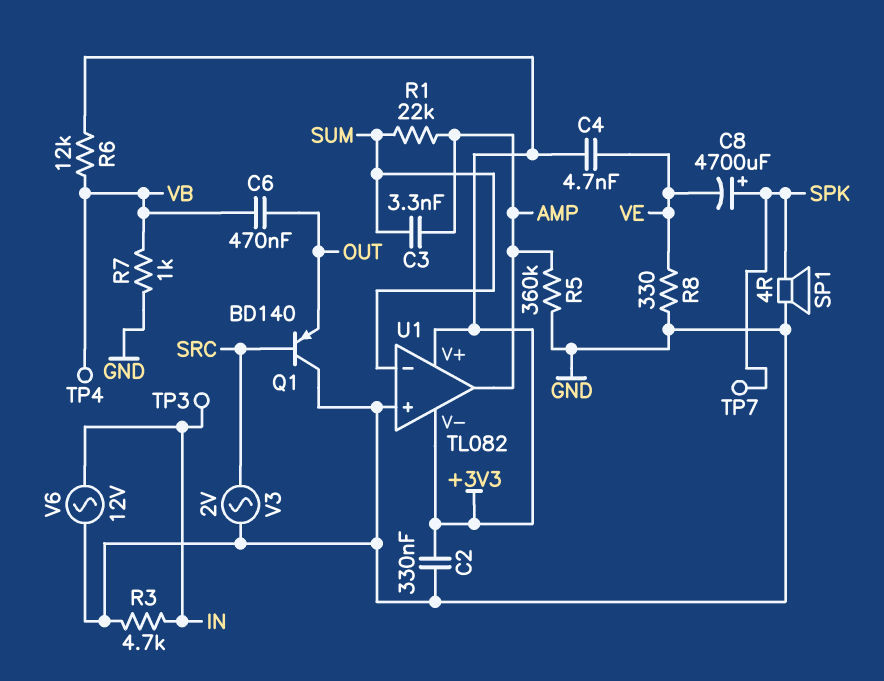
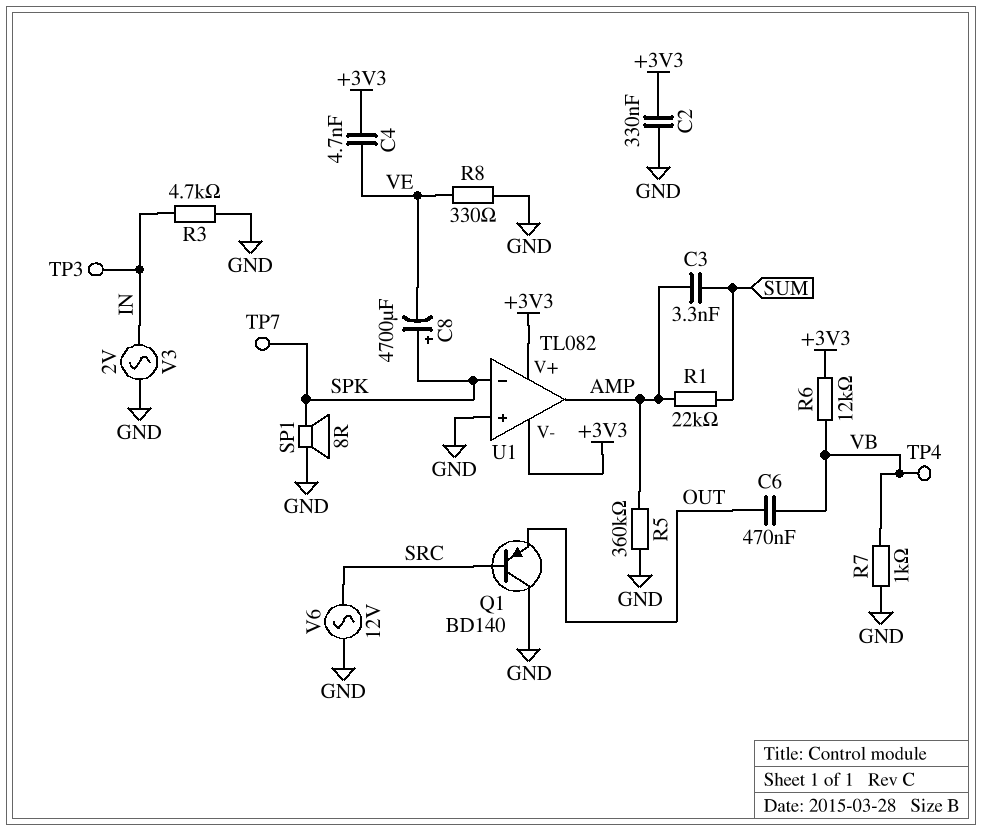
SP1: speaker 4R (GND, SPK) -> speaker 8R (GND, SPK)
U1 pin in-: SUM -> SPK
V3: AC 2V (GND, SRC) -> AC 2V (GND, IN)
V6: AC 12V (GND, IN) -> AC 12V (GND, SRC)

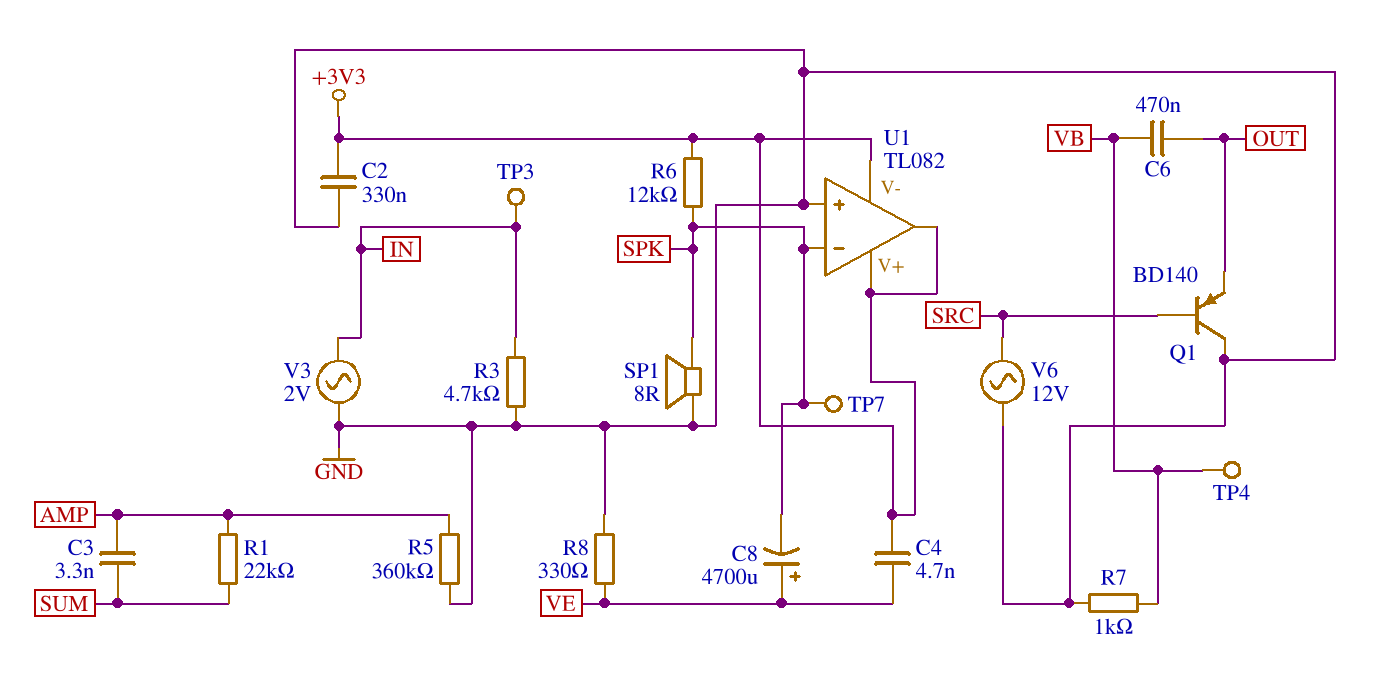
C8: 4700uF (plus SPK, minus VE) -> 4700uF (plus VE, minus SPK)
R6: 12k (+3V3, VB) -> 12k (+3V3, SPK)
U1 pin out: AMP -> +3V3

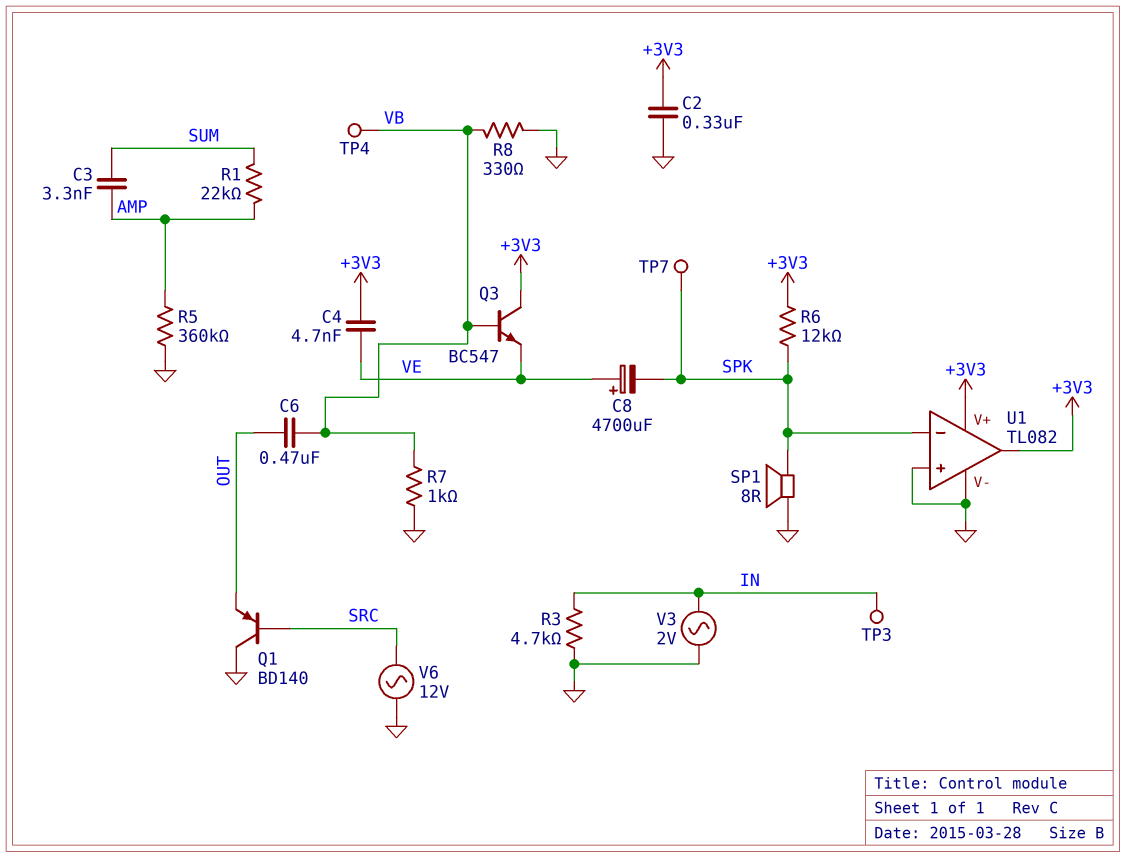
Q3: none -> NPN BC547 (B VB, C +3V3, E VE)
R8: 330 (GND, VE) -> 330 (GND, VB)
U1 pin V-: +3V3 -> GND

